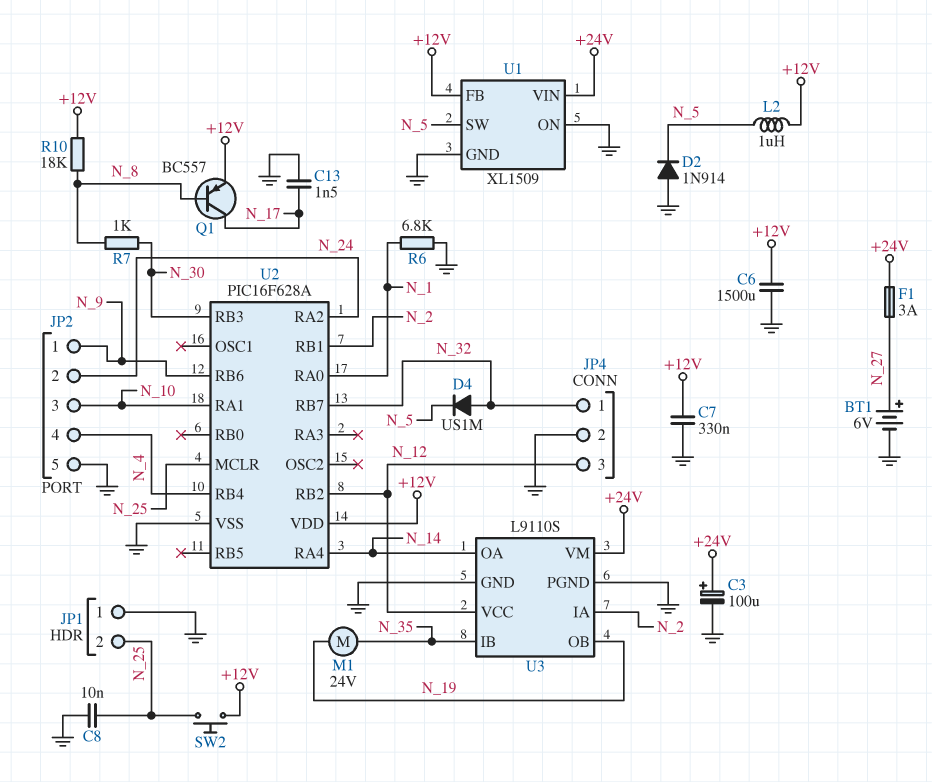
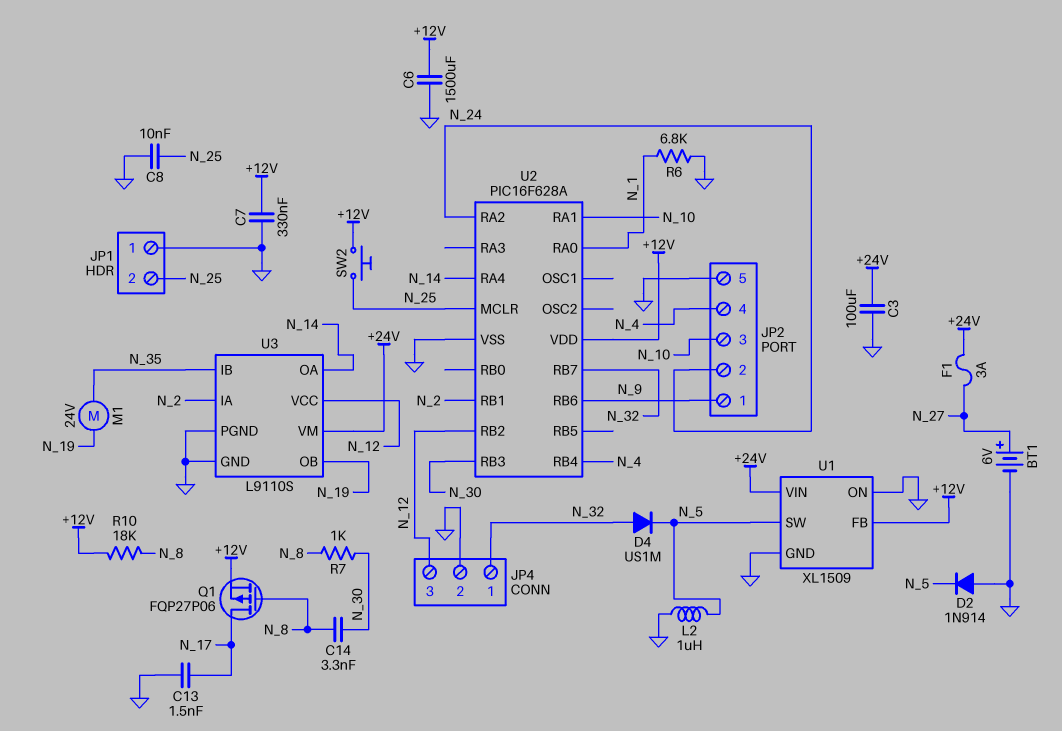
C3: 100uF (plus +24V, minus GND) -> 100uF (+24V, GND)
C14: none -> 3.3nF (N_8, N_30)
L2: 1uH (+12V, N_5) -> 1uH (GND, N_5)
Q1: PNP BC557 (B N_8, C N_17, E +12V) -> PMOS FQP27P06 (G N_8, D N_17, S +12V)

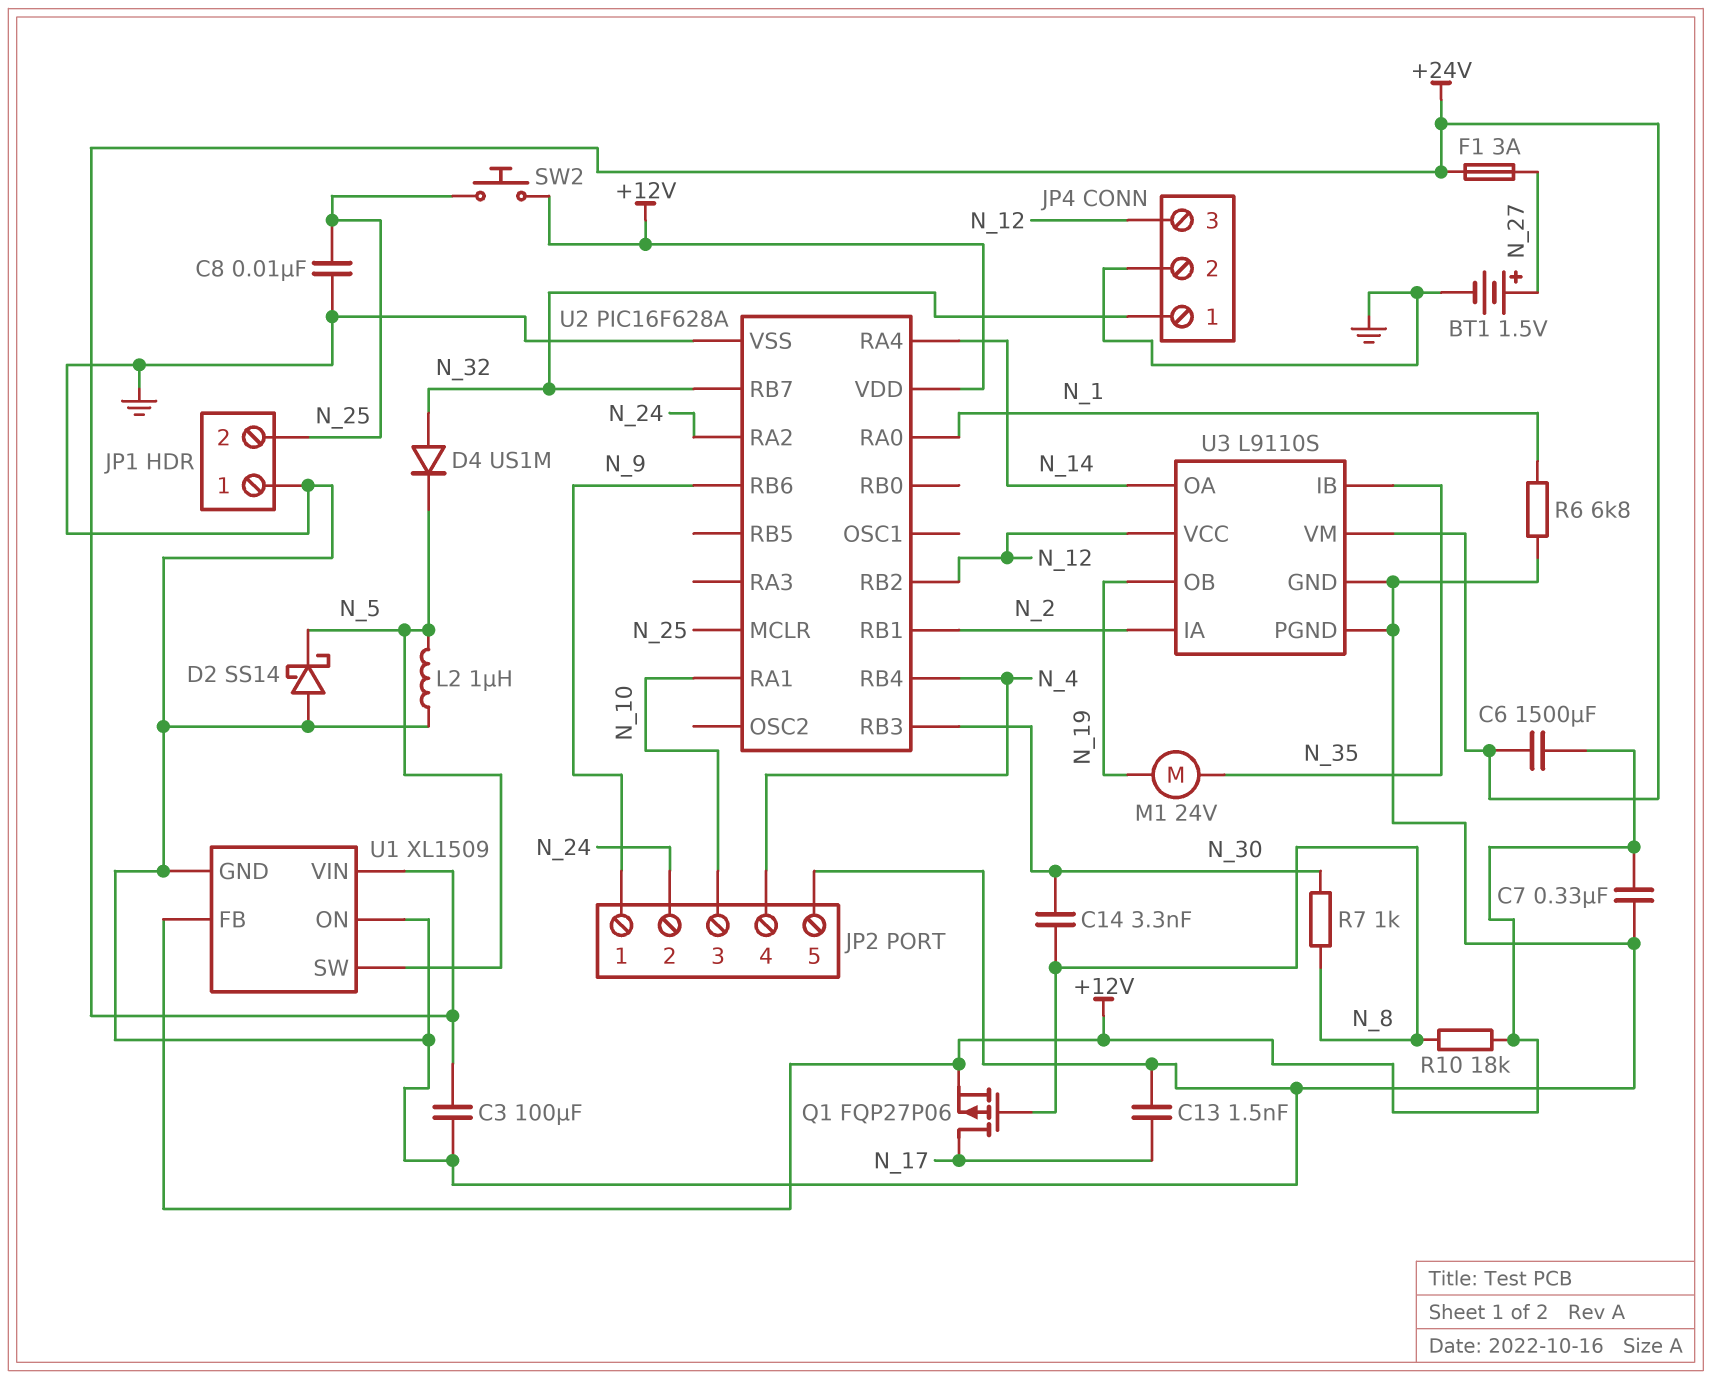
BT1: 6V (plus N_27, minus GND) -> 1.5V (plus N_27, minus GND)
C6: 1500uF (+12V, GND) -> 1500uF (+12V, +24V)
D2: diode 1N914 (A GND, K N_5) -> schottky SS14 (A GND, K N_5)

